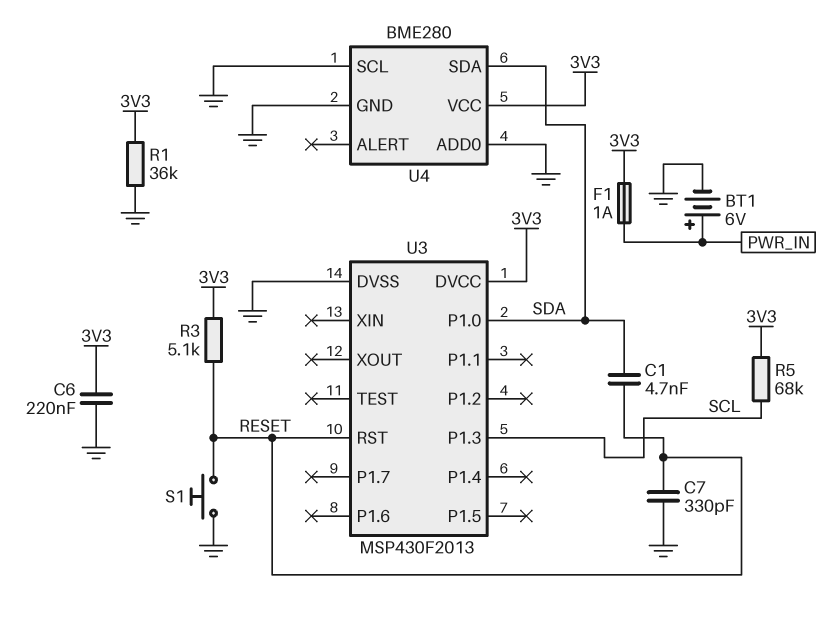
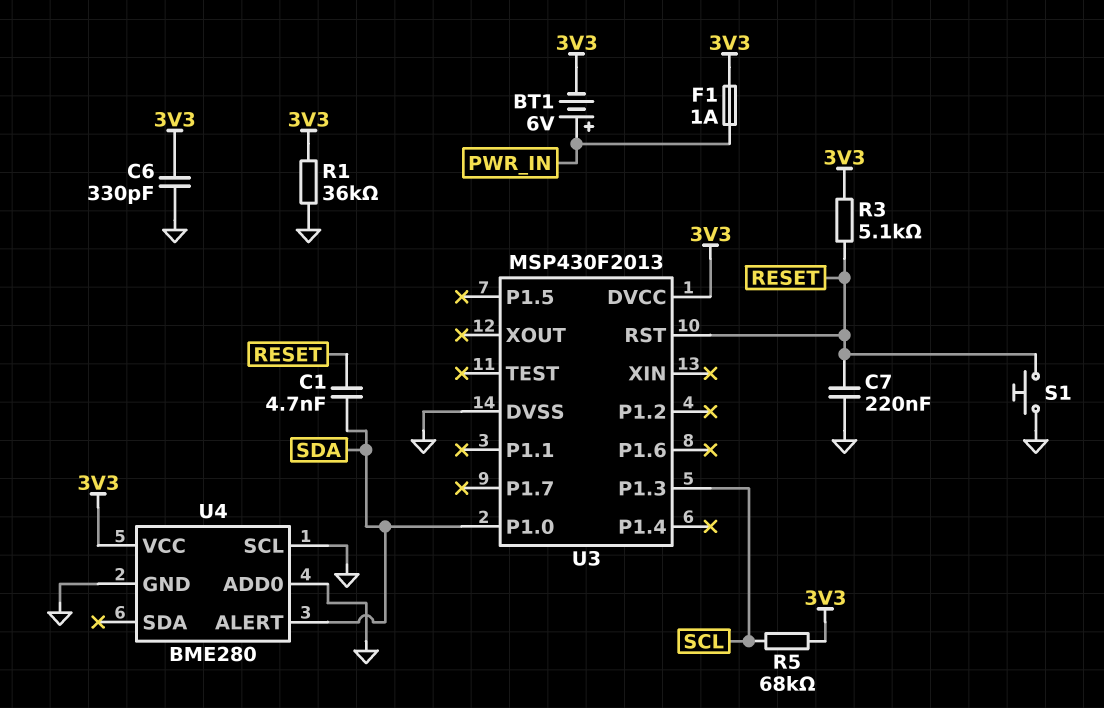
BT1: 6V (plus PWR_IN, minus GND) -> 6V (plus PWR_IN, minus 3V3)
C6: 220nF (3V3, GND) -> 330pF (3V3, GND)
C7: 330pF (GND, RESET) -> 220nF (GND, RESET)
U4 pin ALERT: none -> SDA
U4 pin SDA: SDA -> none

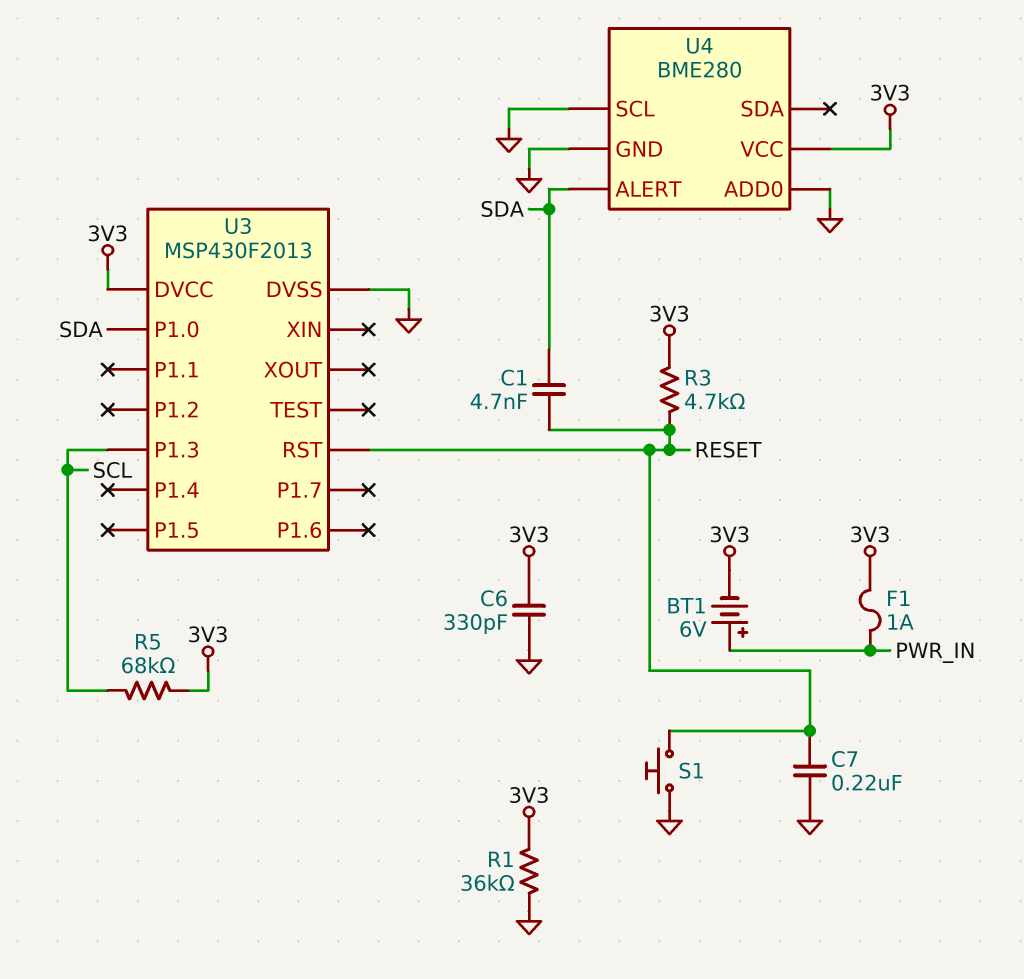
R3: 5.1k (3V3, RESET) -> 4.7k (3V3, RESET)

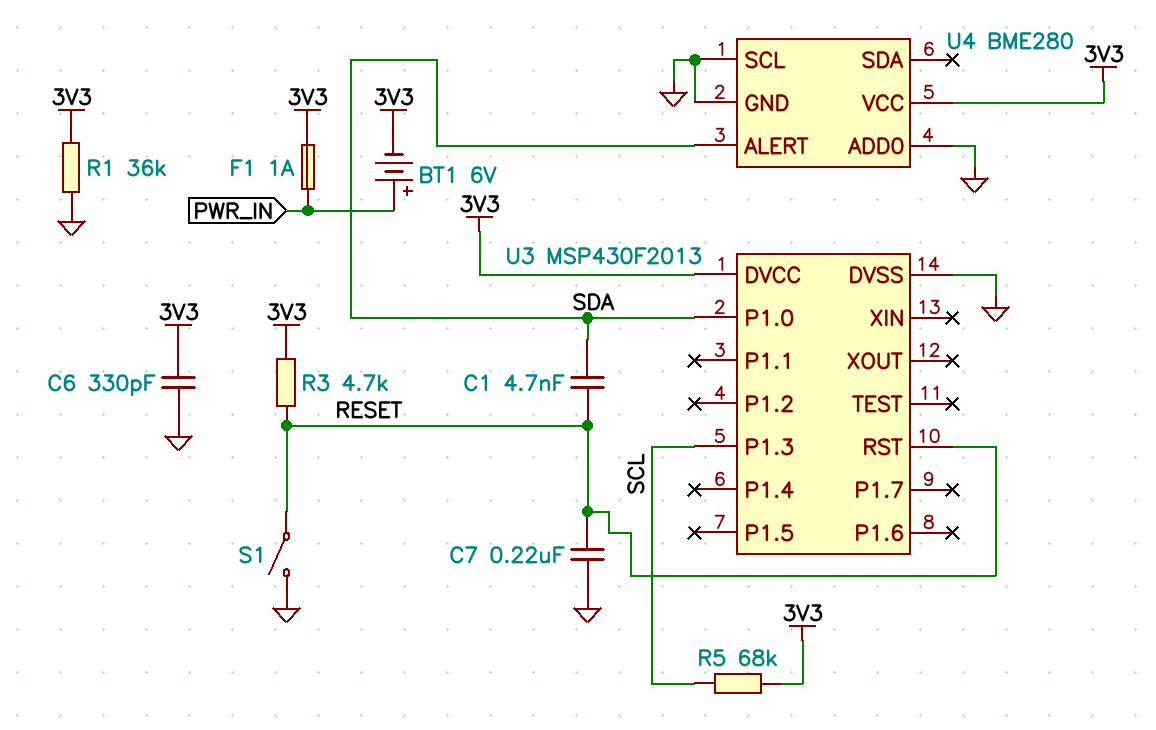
S1: button (GND, RESET) -> switch (GND, RESET)

